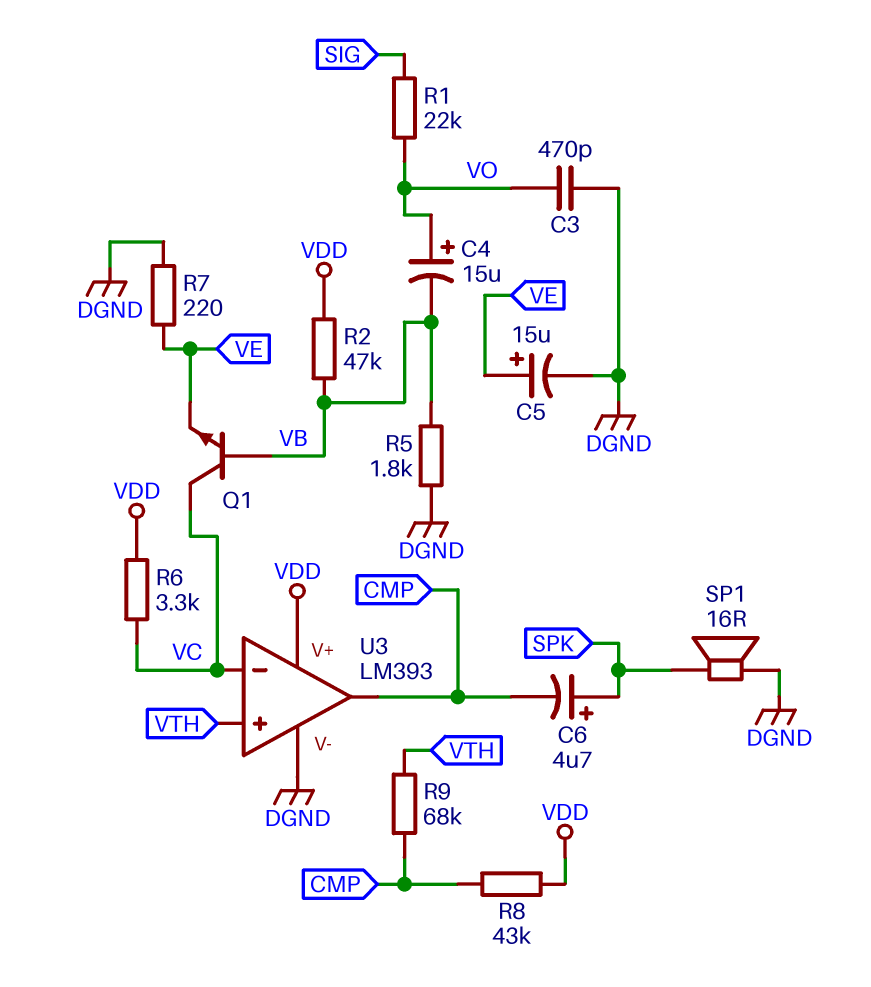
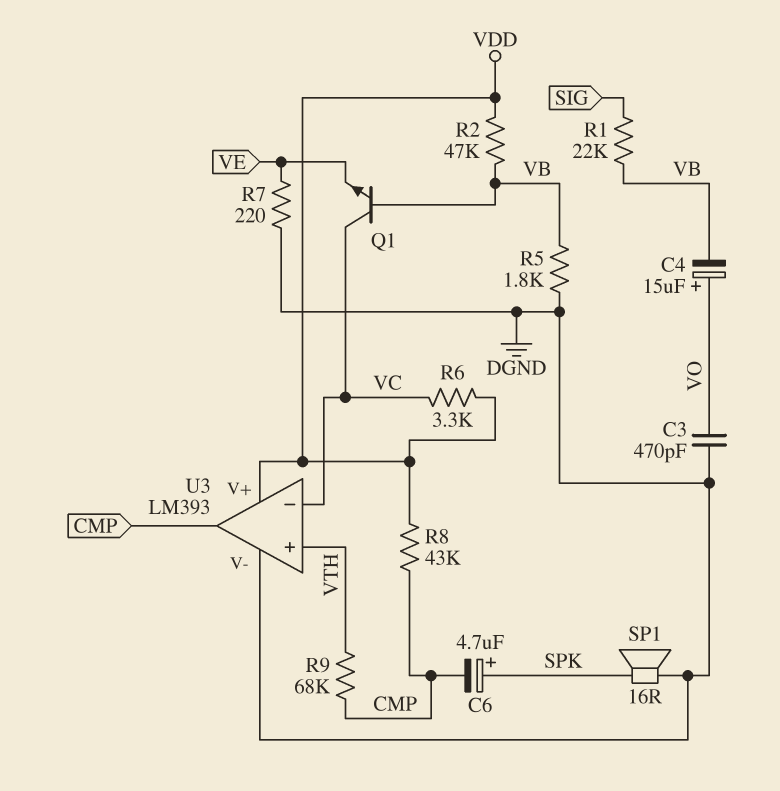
C5: 15uF (plus VE, minus DGND) -> none
R1: 22k (SIG, VO) -> 22k (SIG, VB)

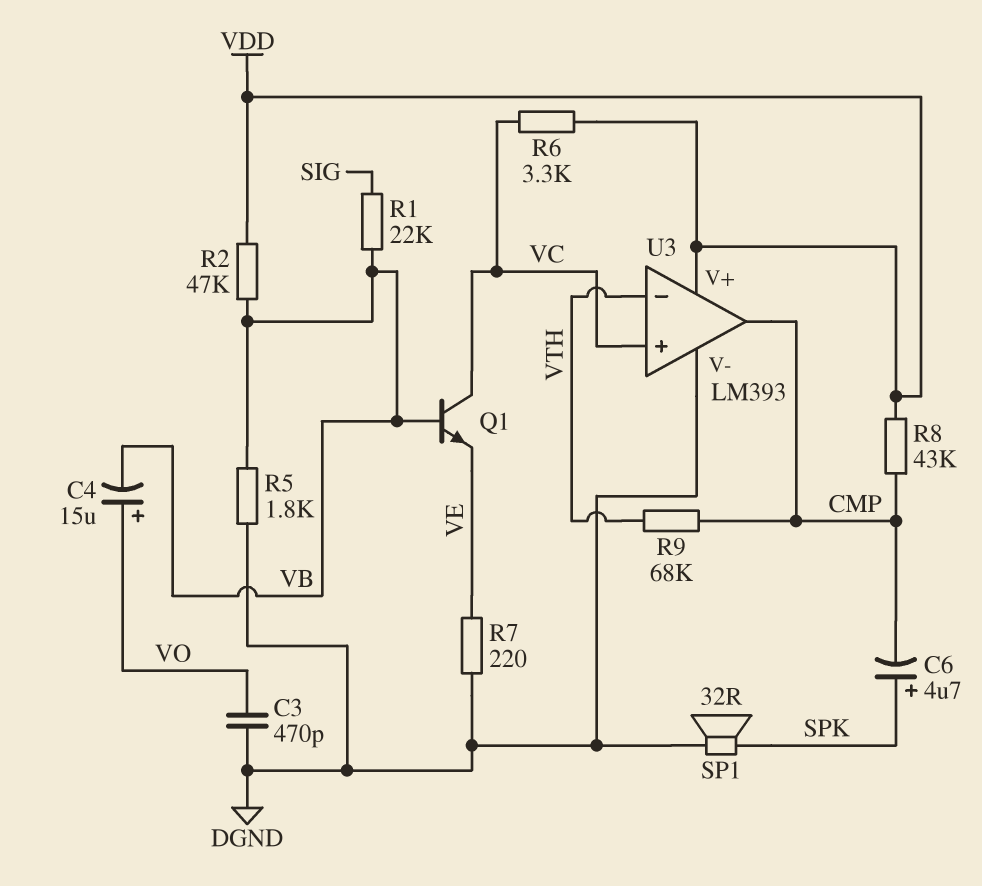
SP1: speaker 16R (DGND, SPK) -> speaker 32R (DGND, SPK)
U3 pin in+: VTH -> VC
U3 pin in-: VC -> VTH

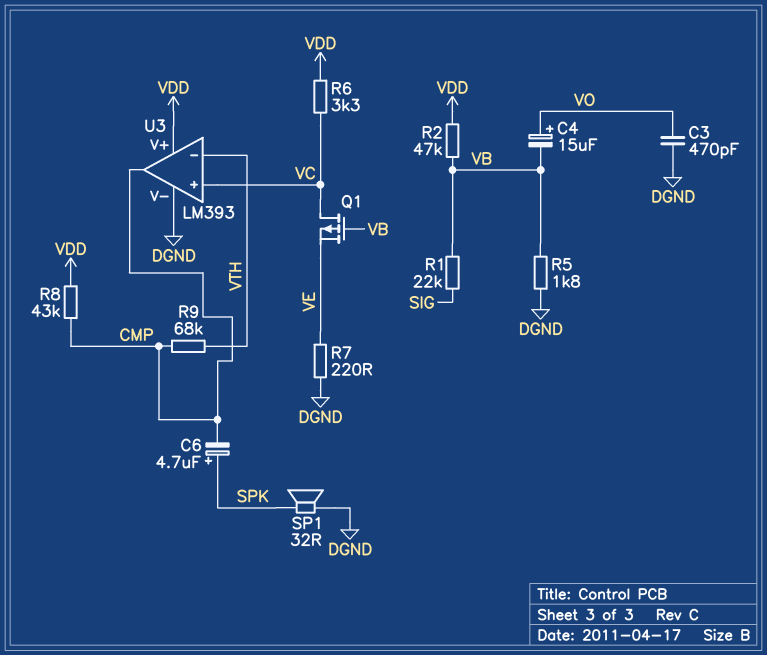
Q1: NPN (B VB, C VC, E VE) -> PMOS (G VB, D VC, S VE)

